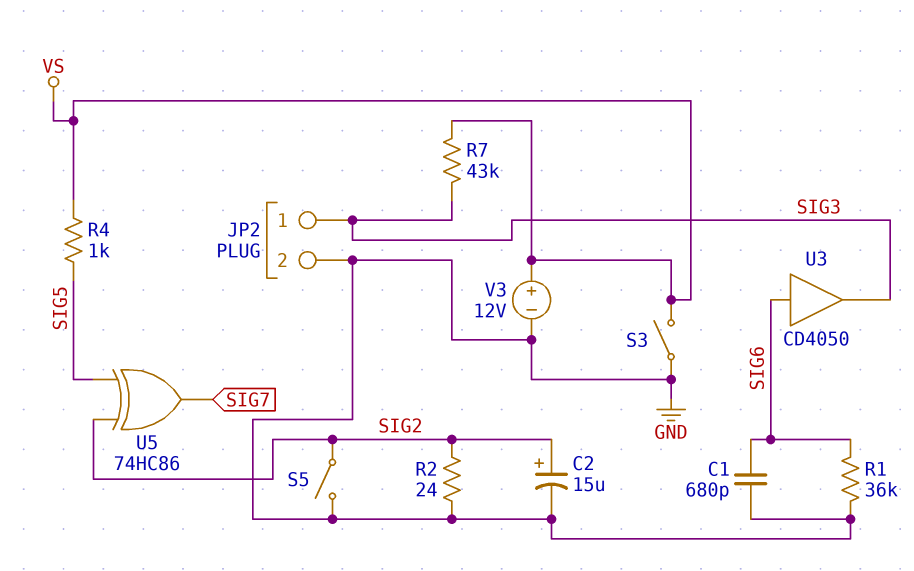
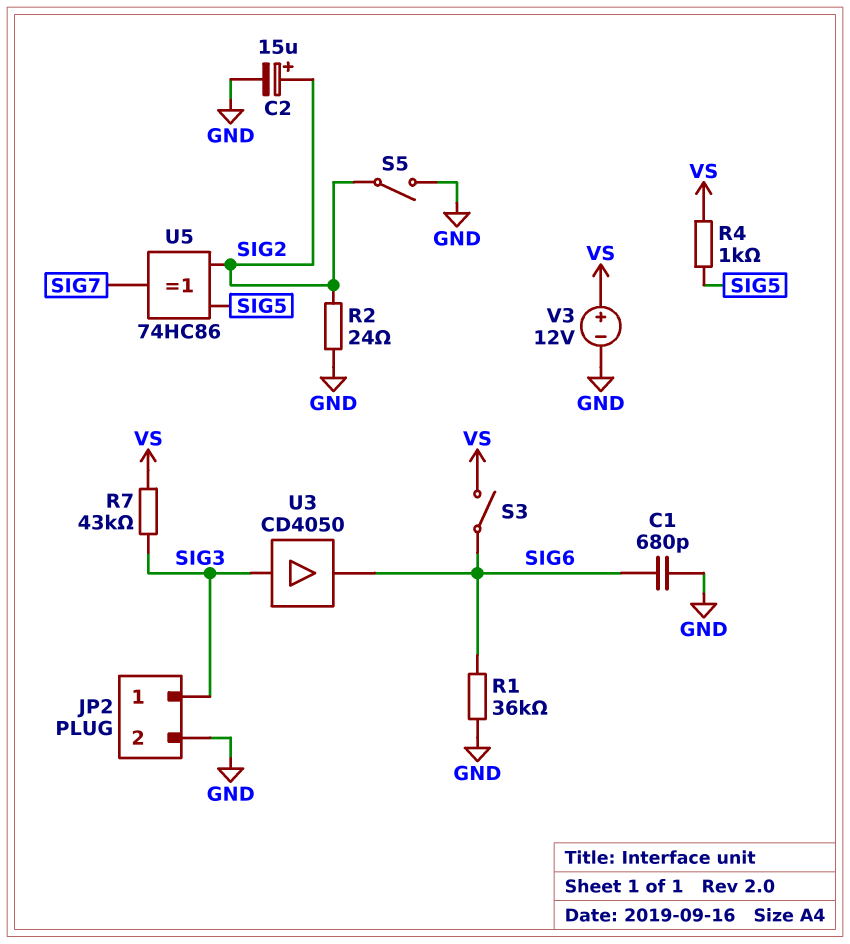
S3: switch (GND, VS) -> switch (SIG6, VS)
U3: buffer CD4050 (in SIG6, out SIG3) -> buffer CD4050 (in SIG3, out SIG6)

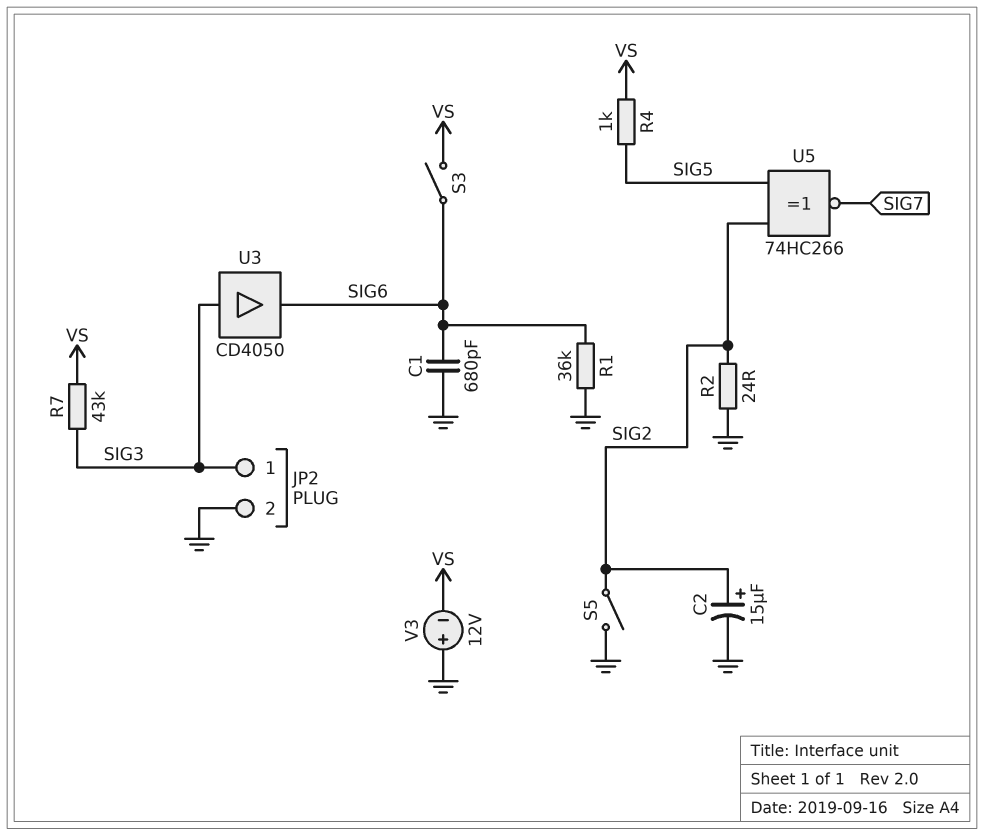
U5: XOR 74HC86 (in SIG2, in SIG5, out SIG7) -> XNOR 74HC266 (in SIG2, in SIG5, out SIG7)
V3: 12V (plus VS, minus GND) -> 12V (plus GND, minus VS)

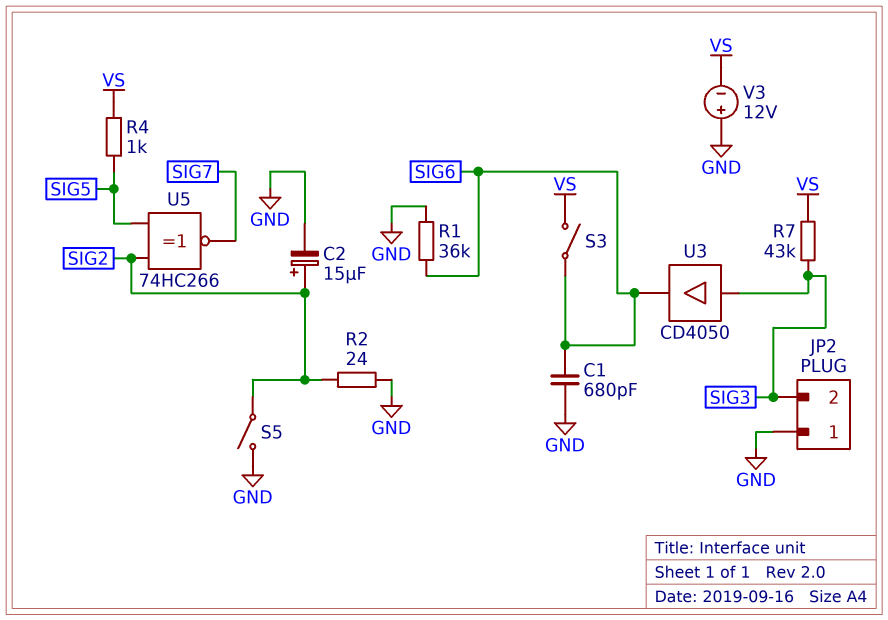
JP2 pin 1: SIG3 -> GND
JP2 pin 2: GND -> SIG3

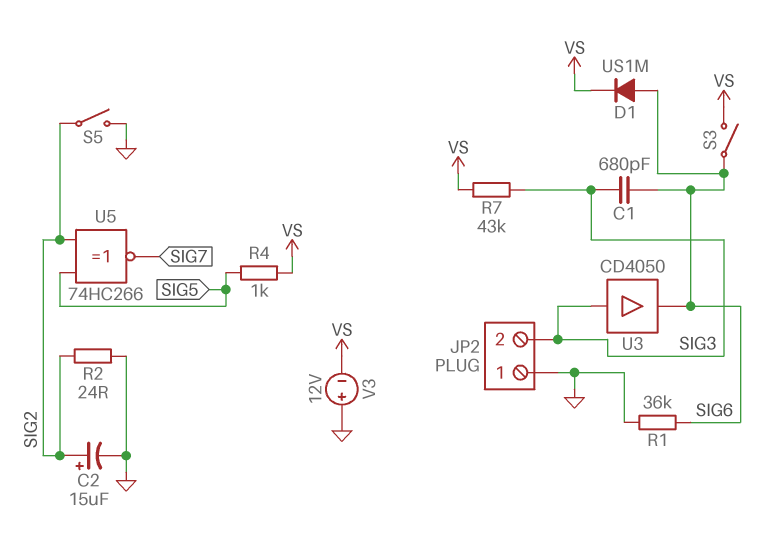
C1: 680pF (GND, SIG6) -> 680pF (SIG3, SIG6)
D1: none -> diode US1M (A SIG6, K VS)

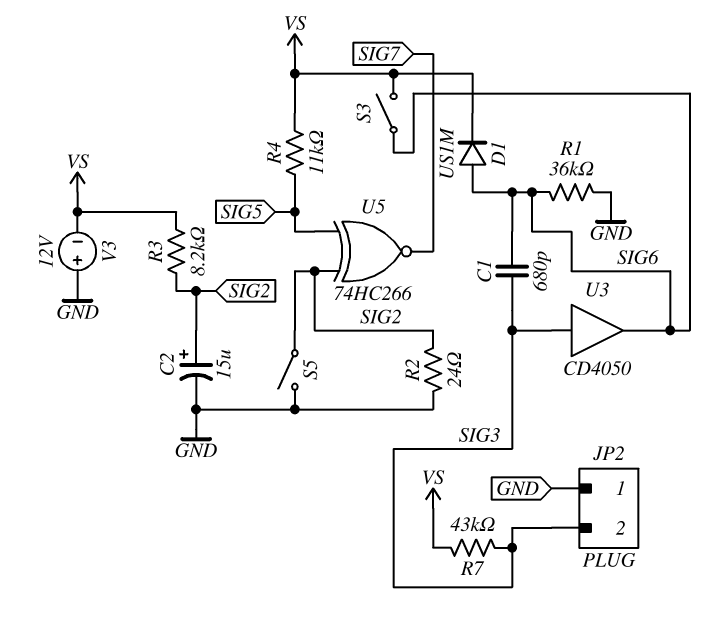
R3: none -> 8.2k (SIG2, VS)
R4: 1k (SIG5, VS) -> 11k (SIG5, VS)

